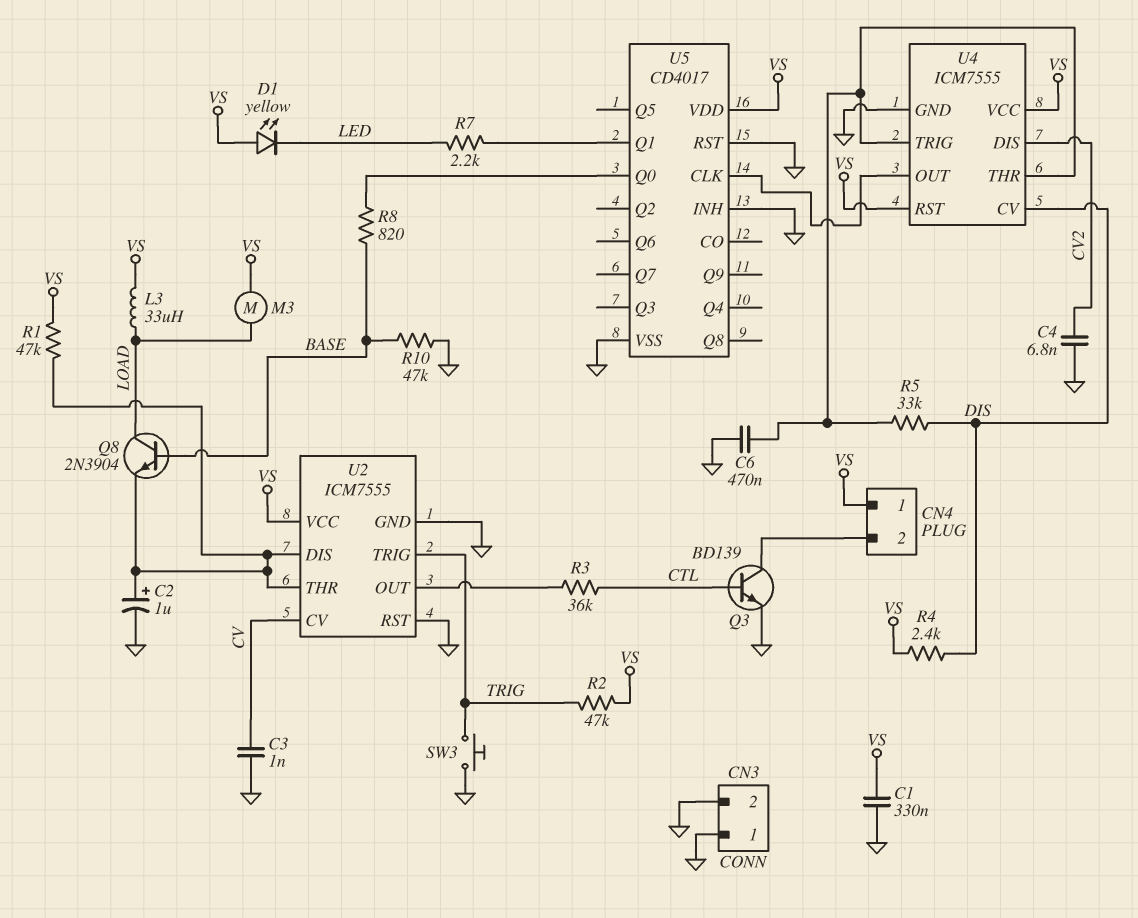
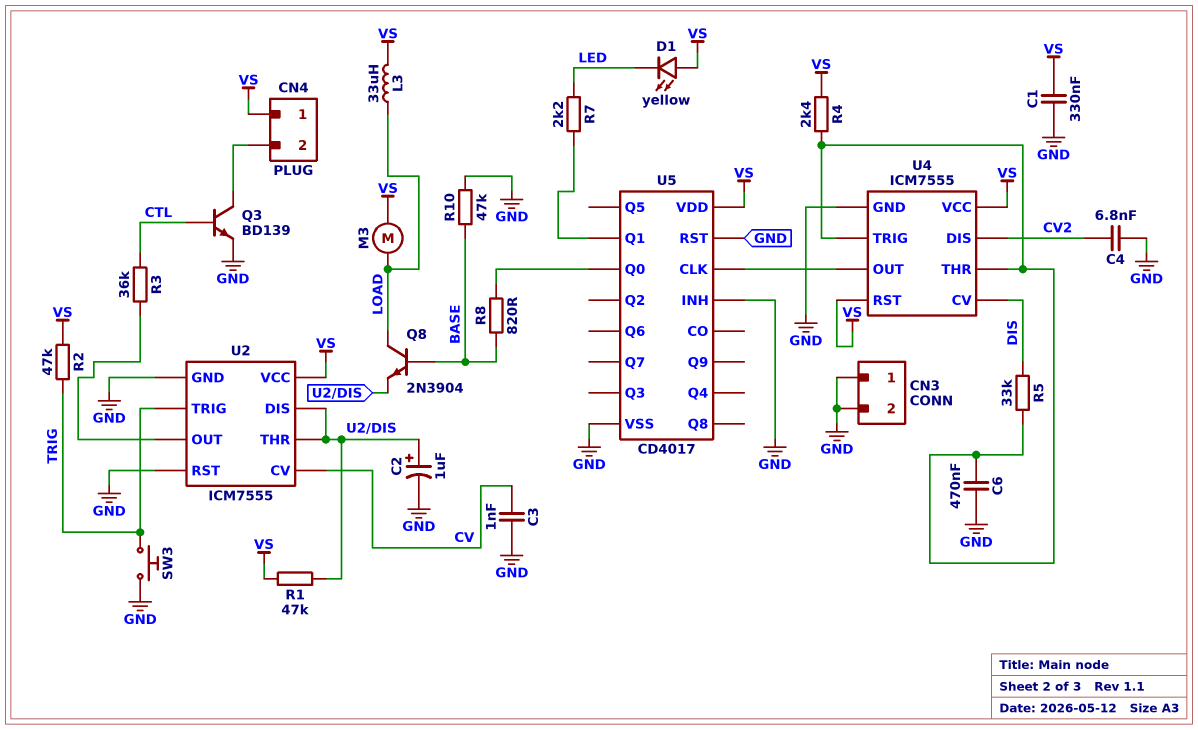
R4: 2.4k (DIS, VS) -> 2.4k (U4/THR, VS)

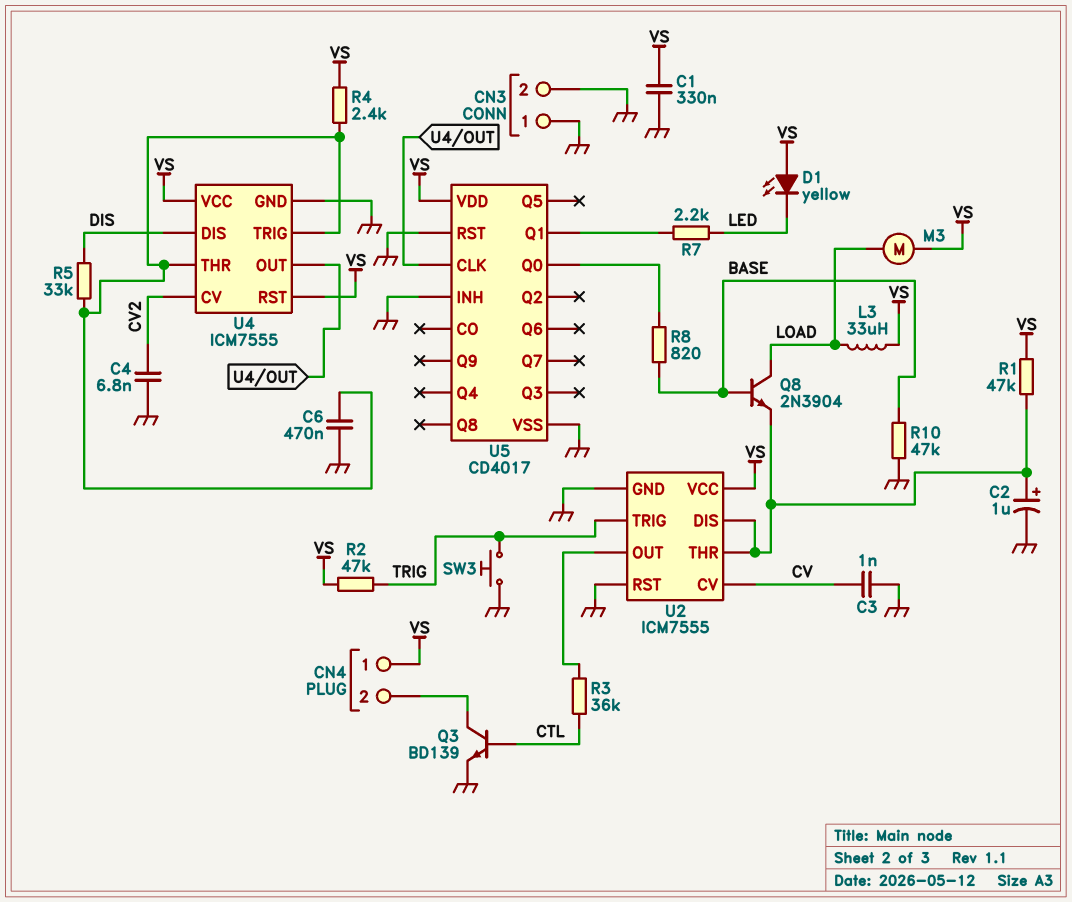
U4 pin CV: DIS -> CV2
U4 pin DIS: CV2 -> DIS

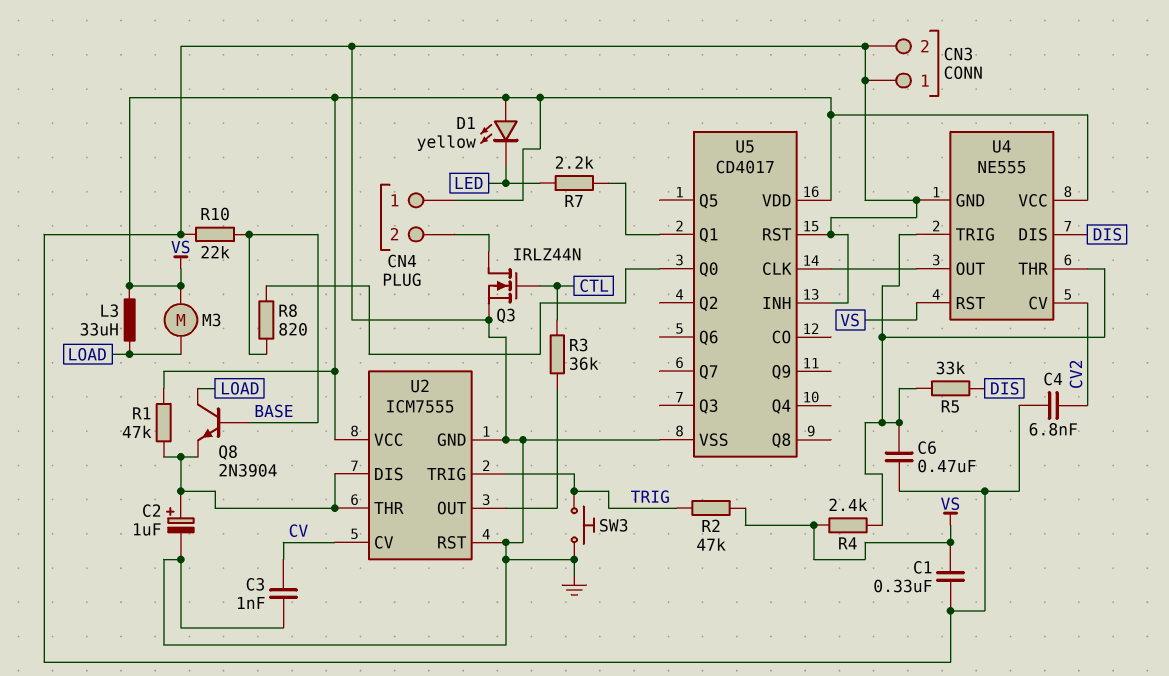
Q3: NPN BD139 (B CTL, C CN4/2, E GND) -> NMOS IRLZ44N (G CTL, D CN4/2, S GND)
R10: 47k (BASE, GND) -> 22k (BASE, GND)
U4: ICM7555 -> NE555

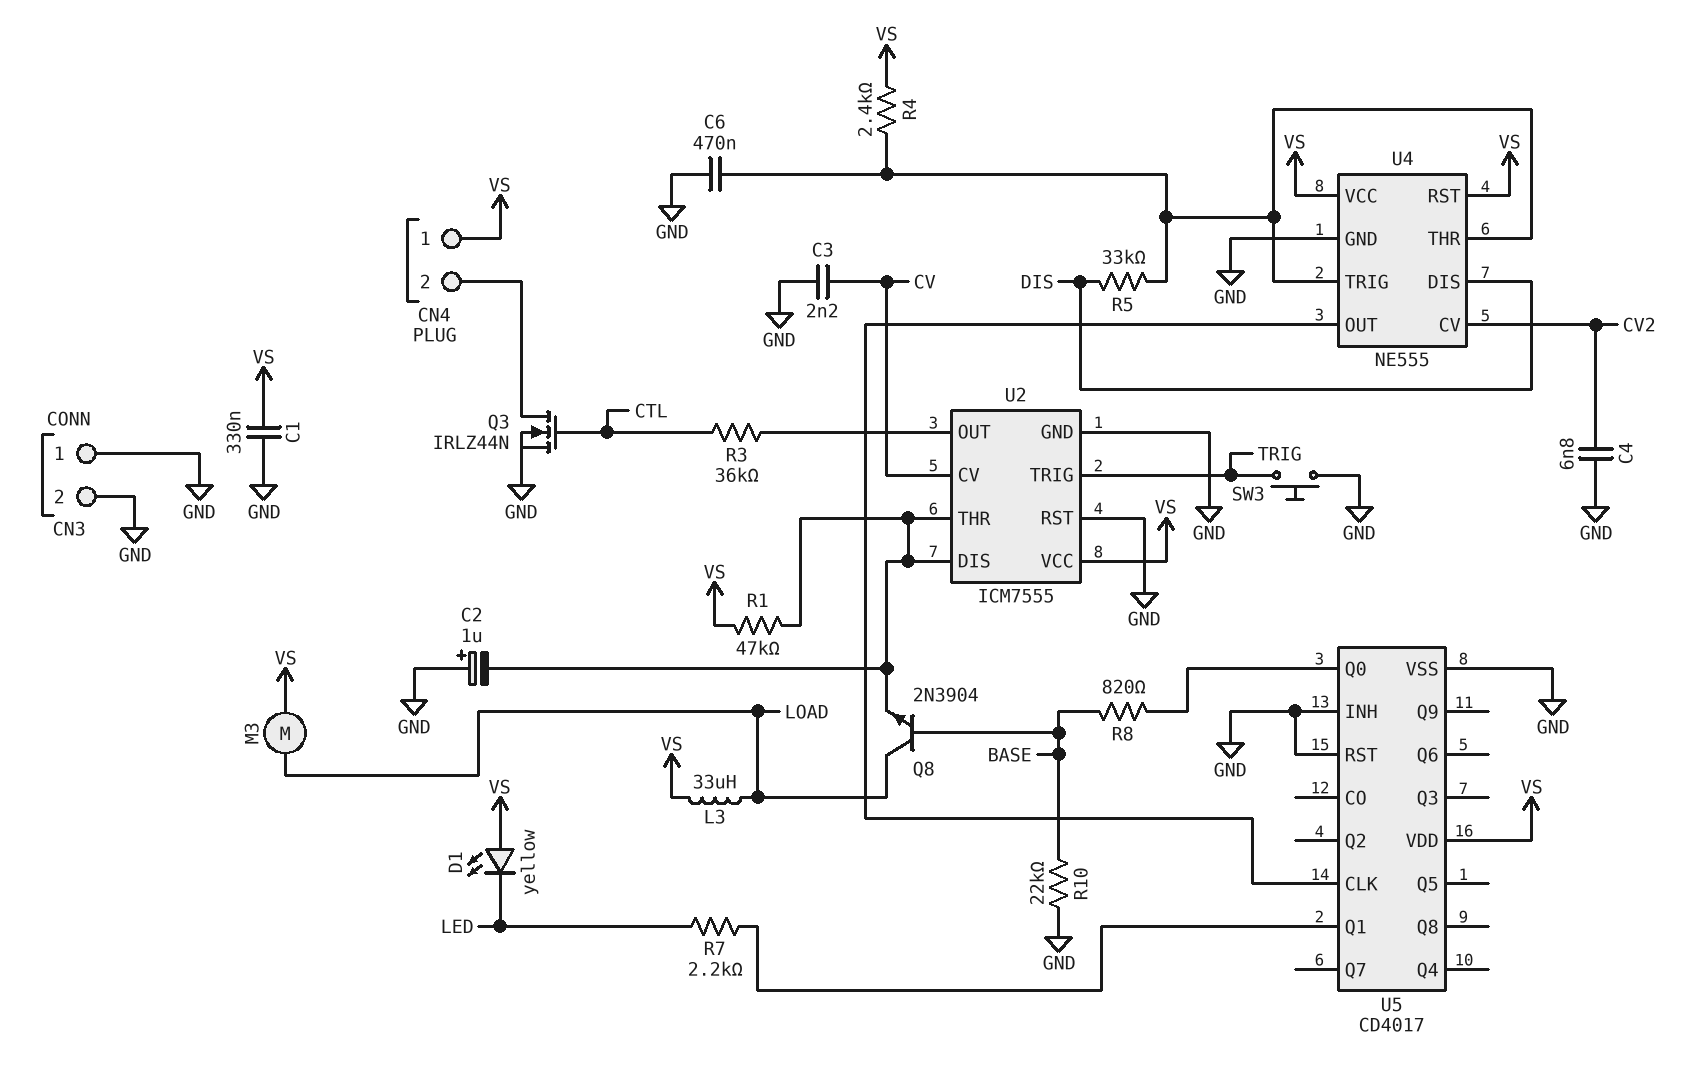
C2: 1uF (plus U2/DIS, minus GND) -> 1uF (plus GND, minus U2/DIS)
C3: 1nF (CV, GND) -> 2.2nF (CV, GND)
R2: 47k (TRIG, VS) -> none

